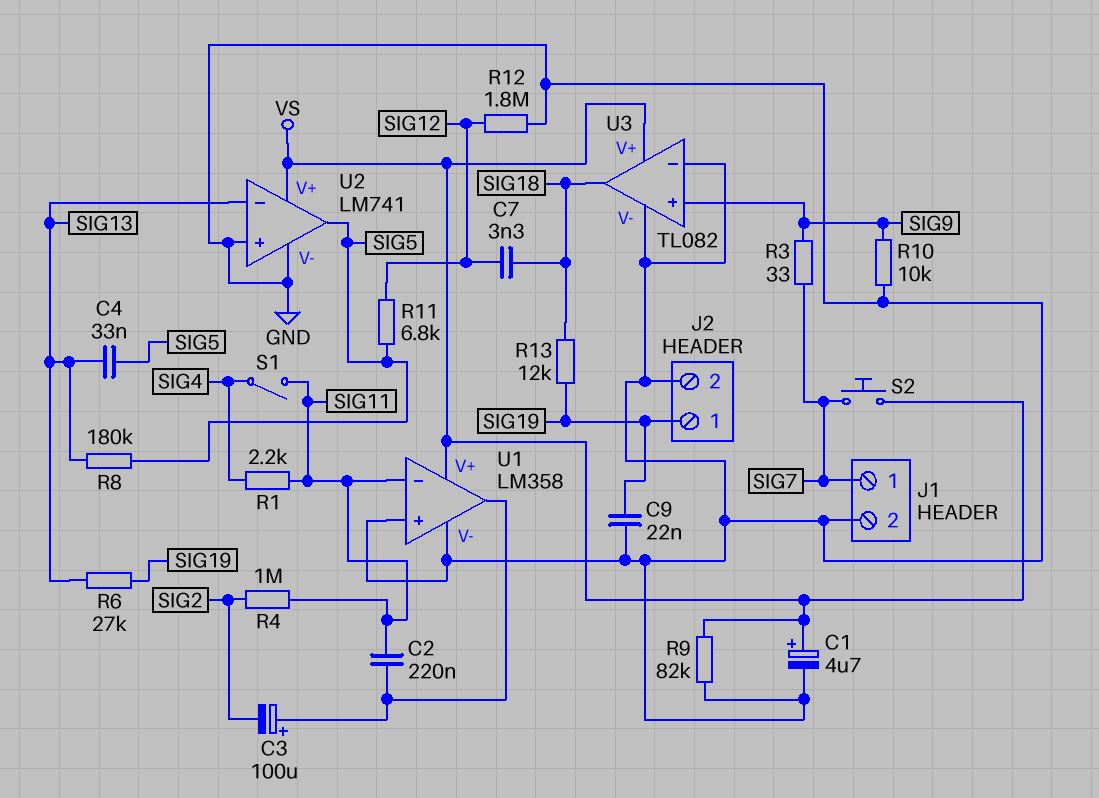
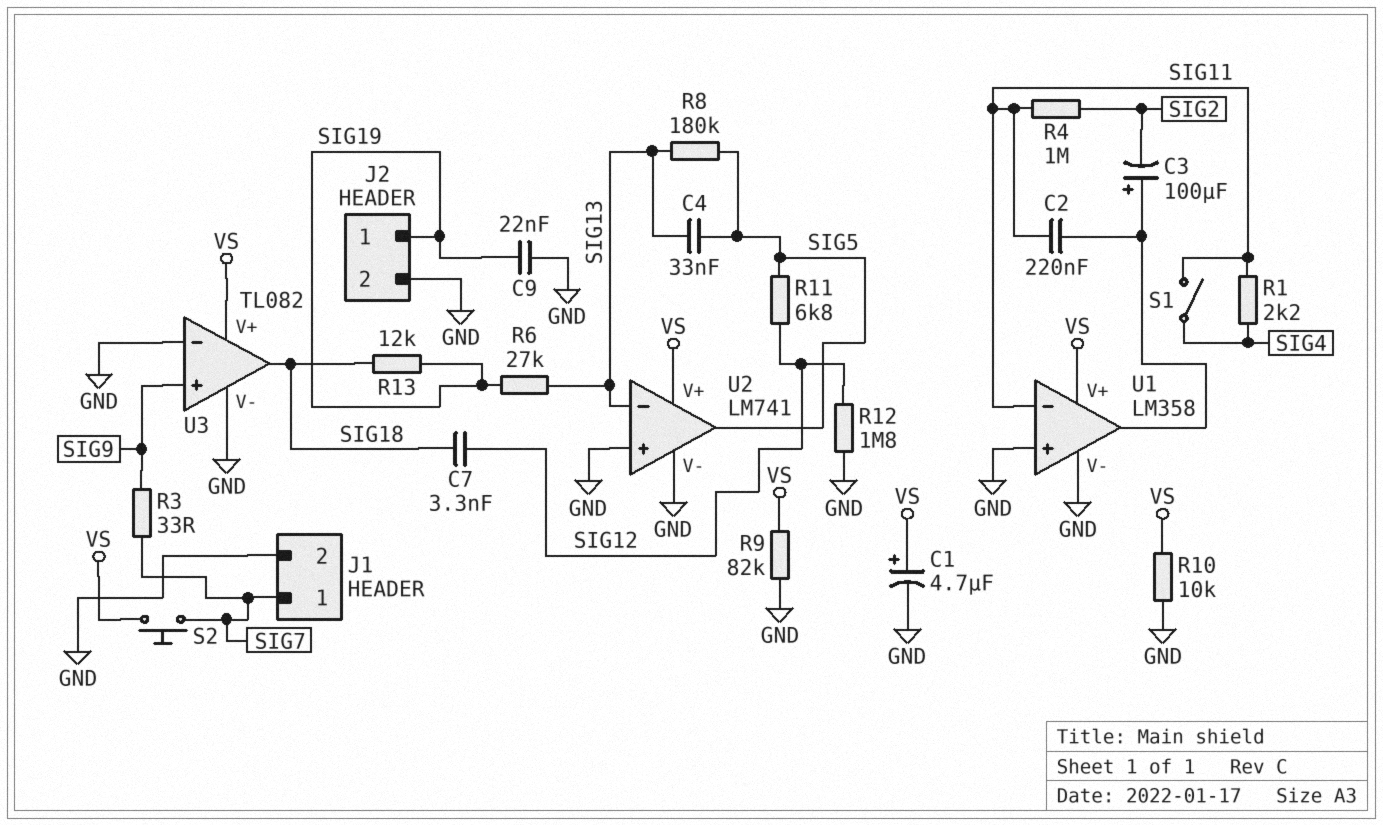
R10: 10k (GND, SIG9) -> 10k (GND, VS)

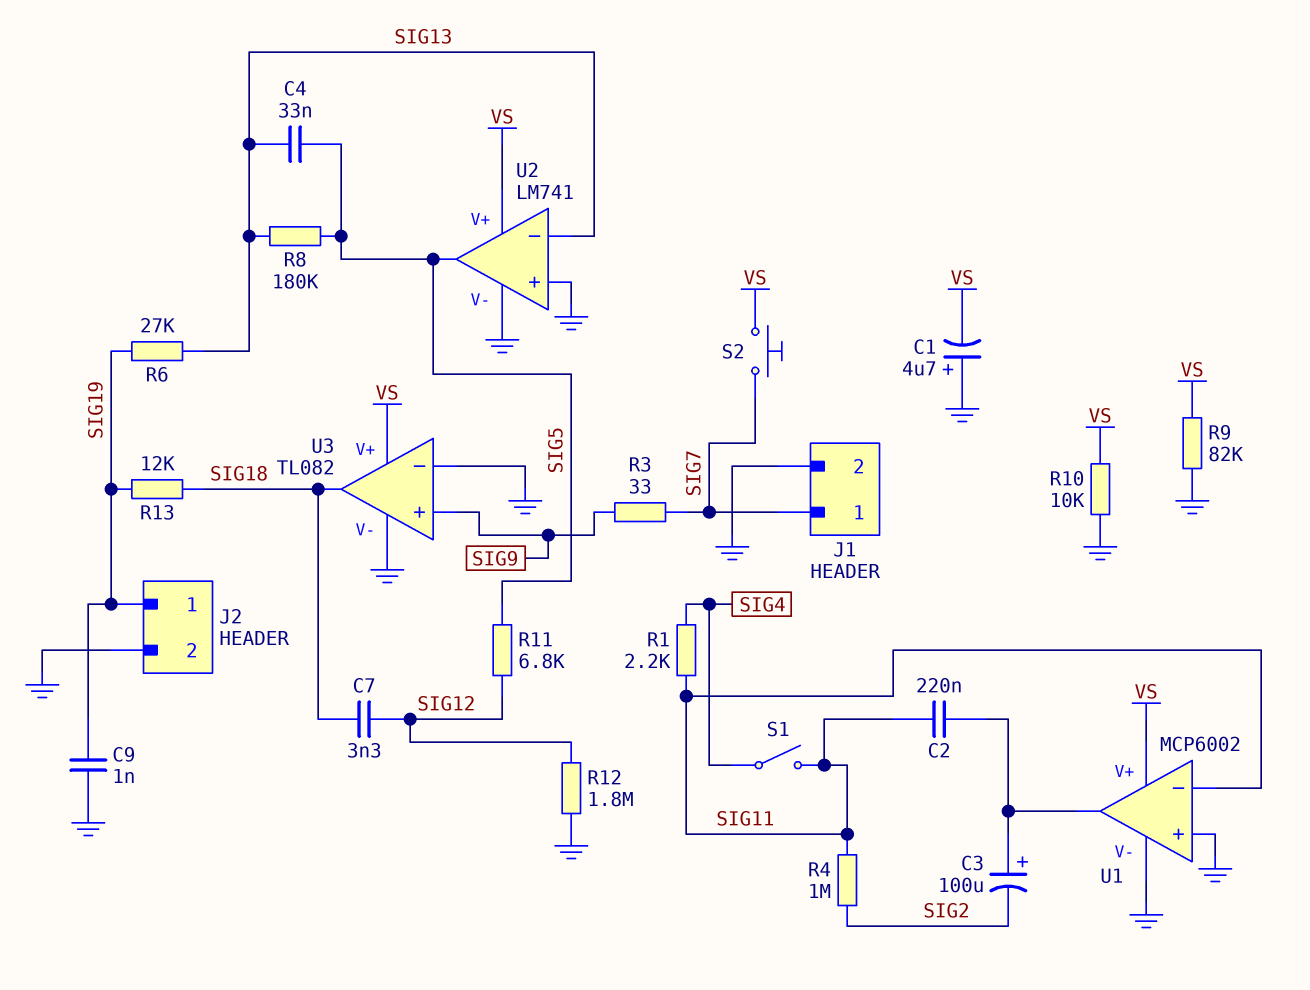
C1: 4.7uF (plus VS, minus GND) -> 4.7uF (plus GND, minus VS)
C9: 22nF (GND, SIG19) -> 1nF (GND, SIG19)
U1: LM358 -> MCP6002

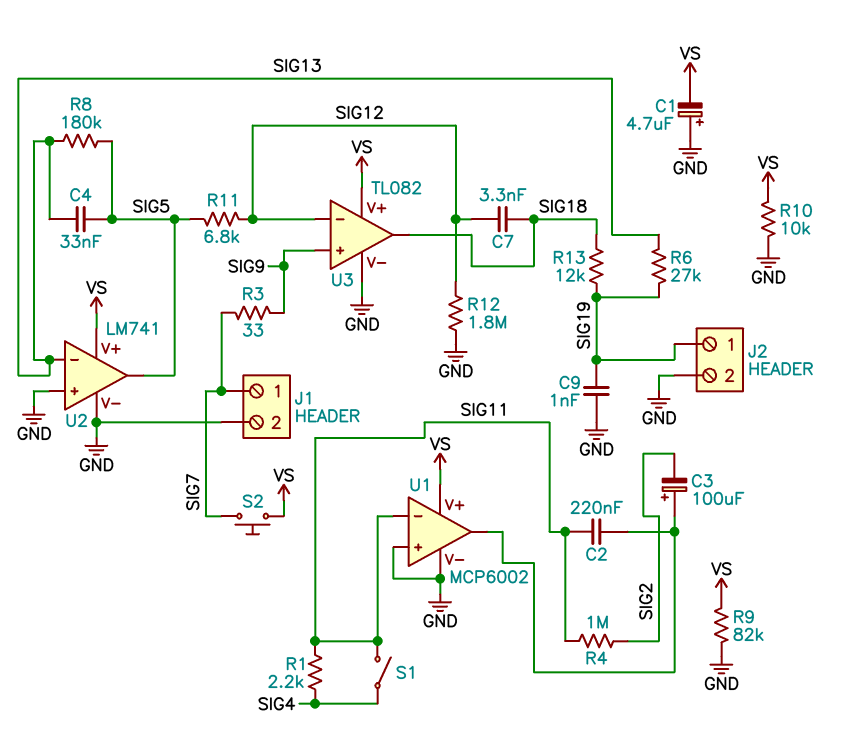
U3 pin in-: GND -> SIG12

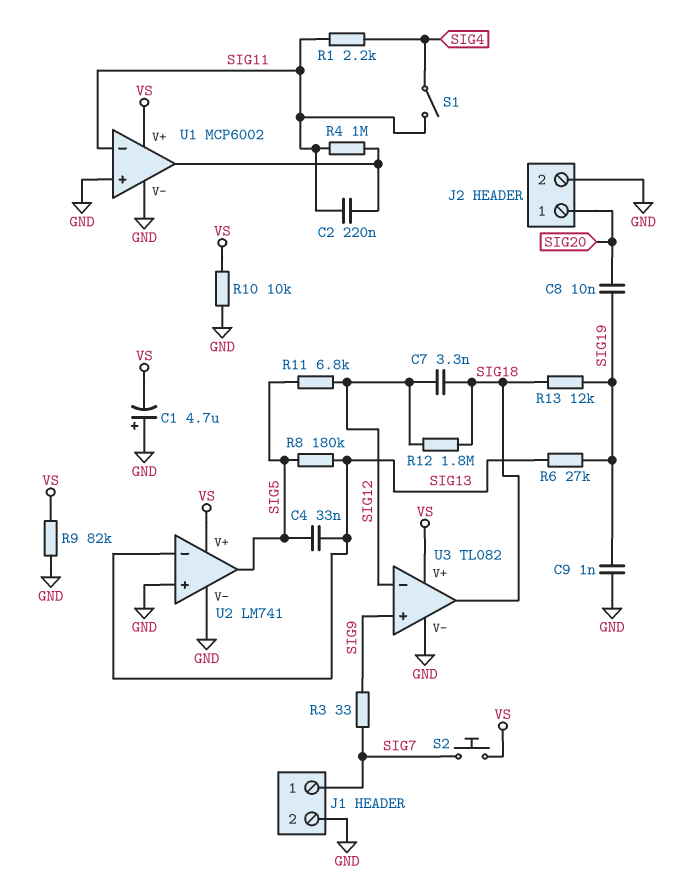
C3: 100uF (plus U1/out, minus SIG2) -> none
C8: none -> 10nF (SIG19, SIG20)
J2 pin 1: SIG19 -> SIG20
R4: 1M (SIG2, SIG11) -> 1M (SIG11, U1/out)
R12: 1.8M (GND, SIG12) -> 1.8M (SIG12, SIG18)

